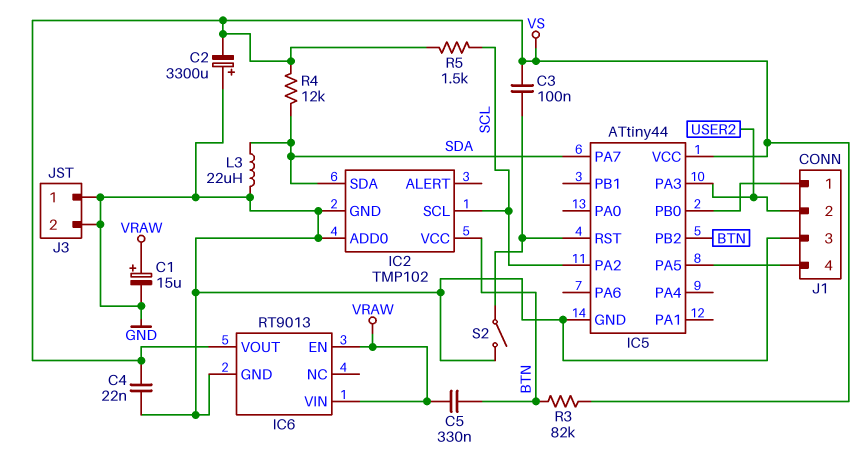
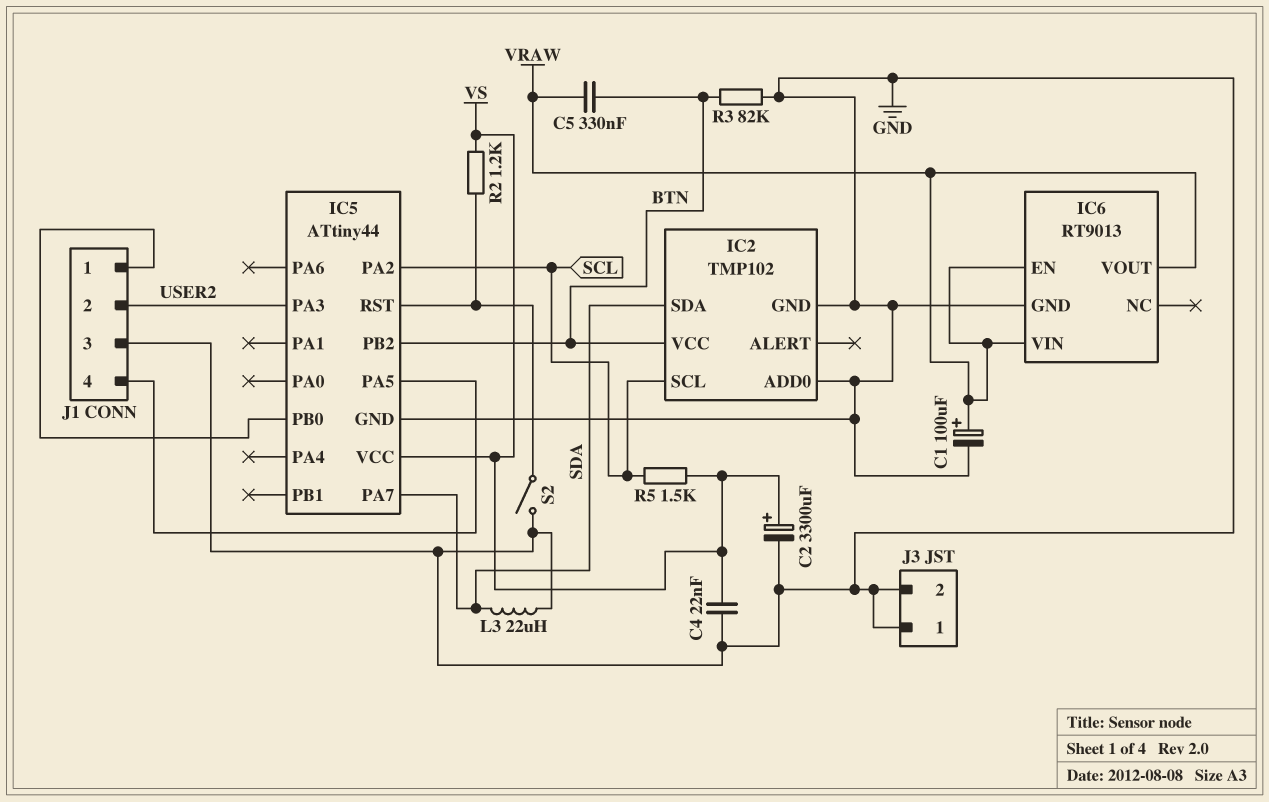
C1: 15uF (plus VRAW, minus GND) -> 100uF (plus VRAW, minus GND)
C2: 3300uF (plus GND, minus VS) -> 3300uF (plus VS, minus GND)
C3: 100nF (IC5/RST, VS) -> none
IC6 pin VOUT: VS -> VRAW
R2: none -> 1.2k (IC5/RST, VS)
R3: 82k (BTN, VS) -> 82k (BTN, GND)
R4: 12k (SDA, VS) -> none

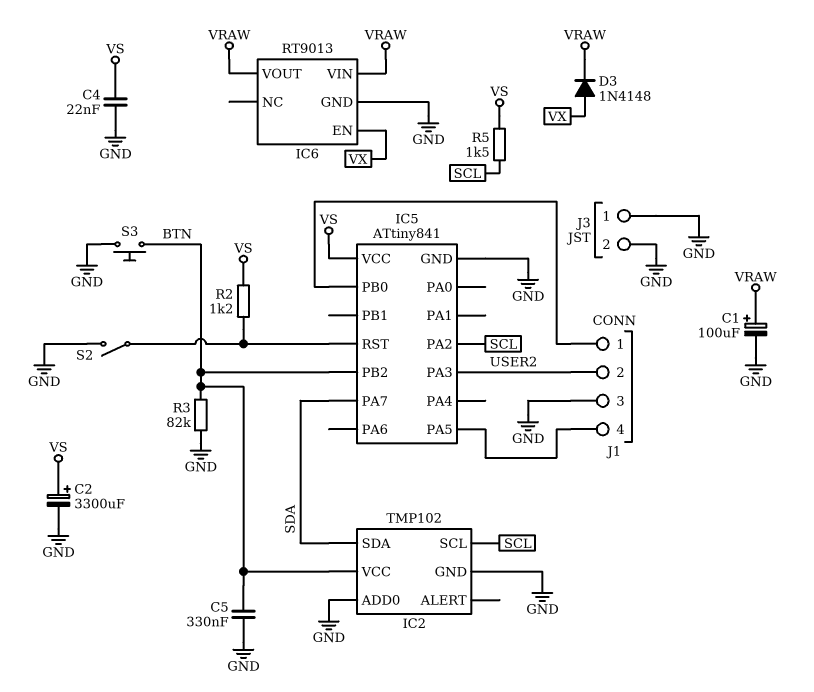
C5: 330nF (BTN, VRAW) -> 330nF (BTN, GND)
D3: none -> diode 1N4148 (A VX, K VRAW)
IC5: ATtiny44 -> ATtiny841
IC6 pin EN: VRAW -> VX
L3: 22uH (GND, SDA) -> none
S3: none -> button (BTN, GND)

